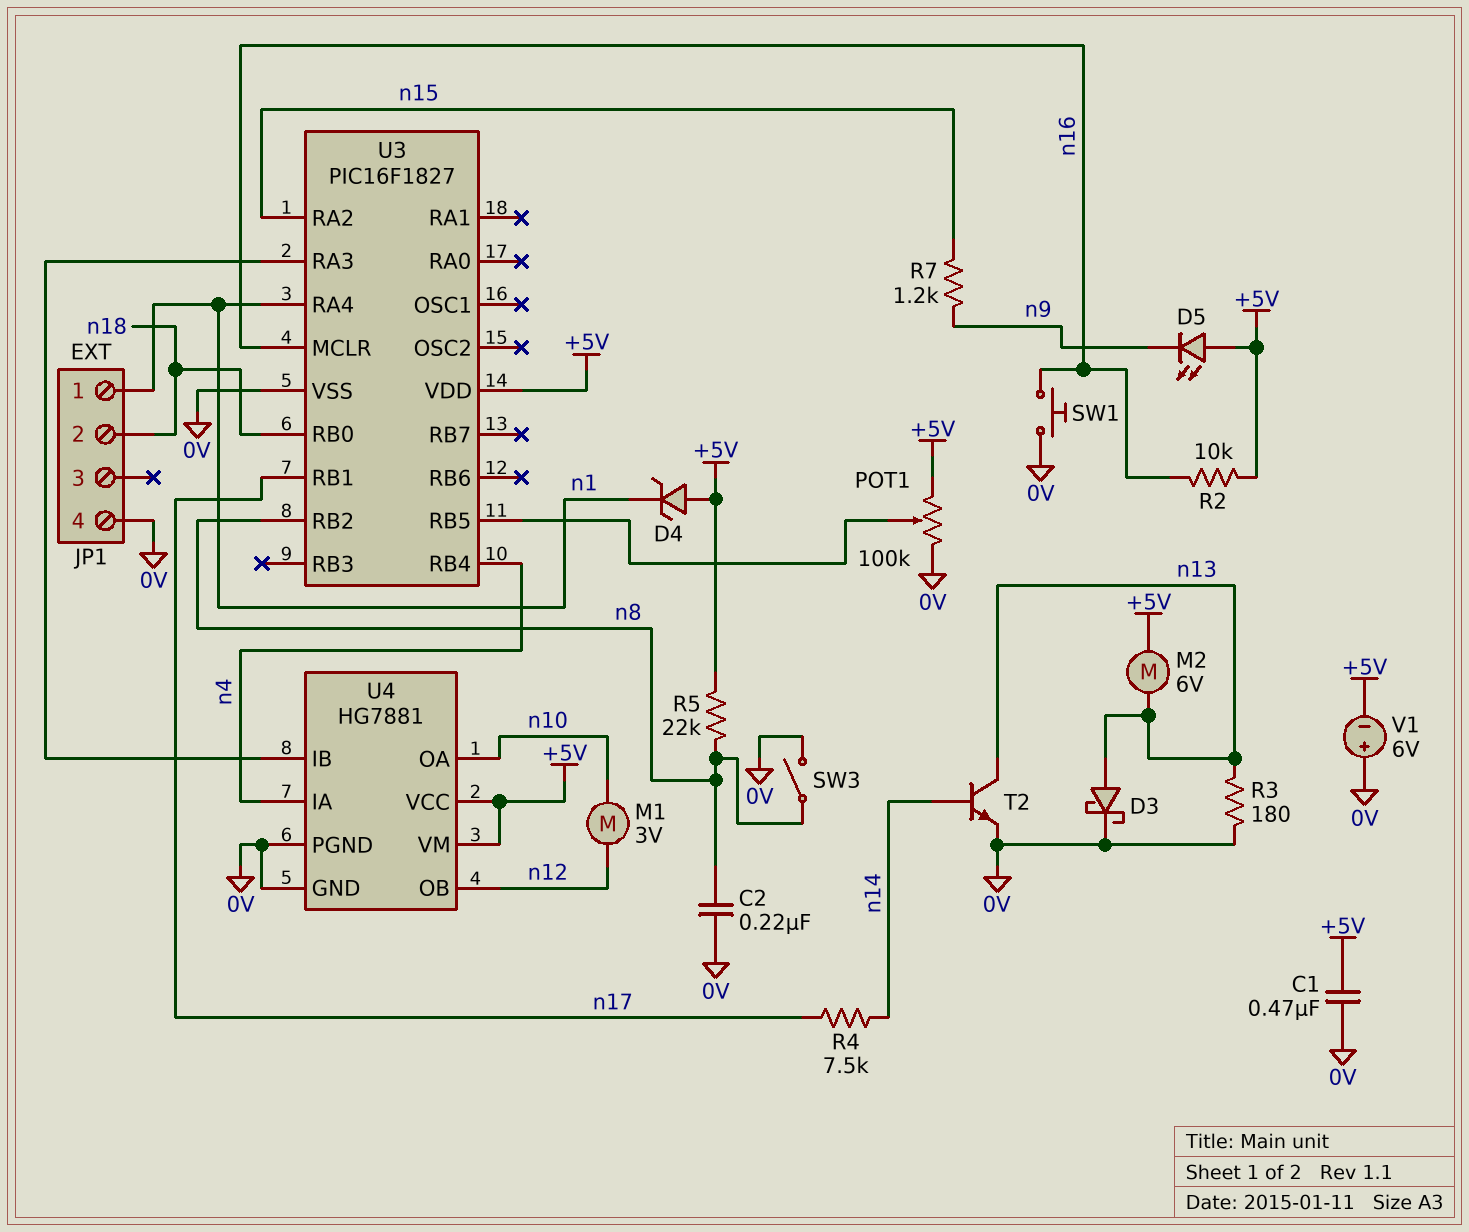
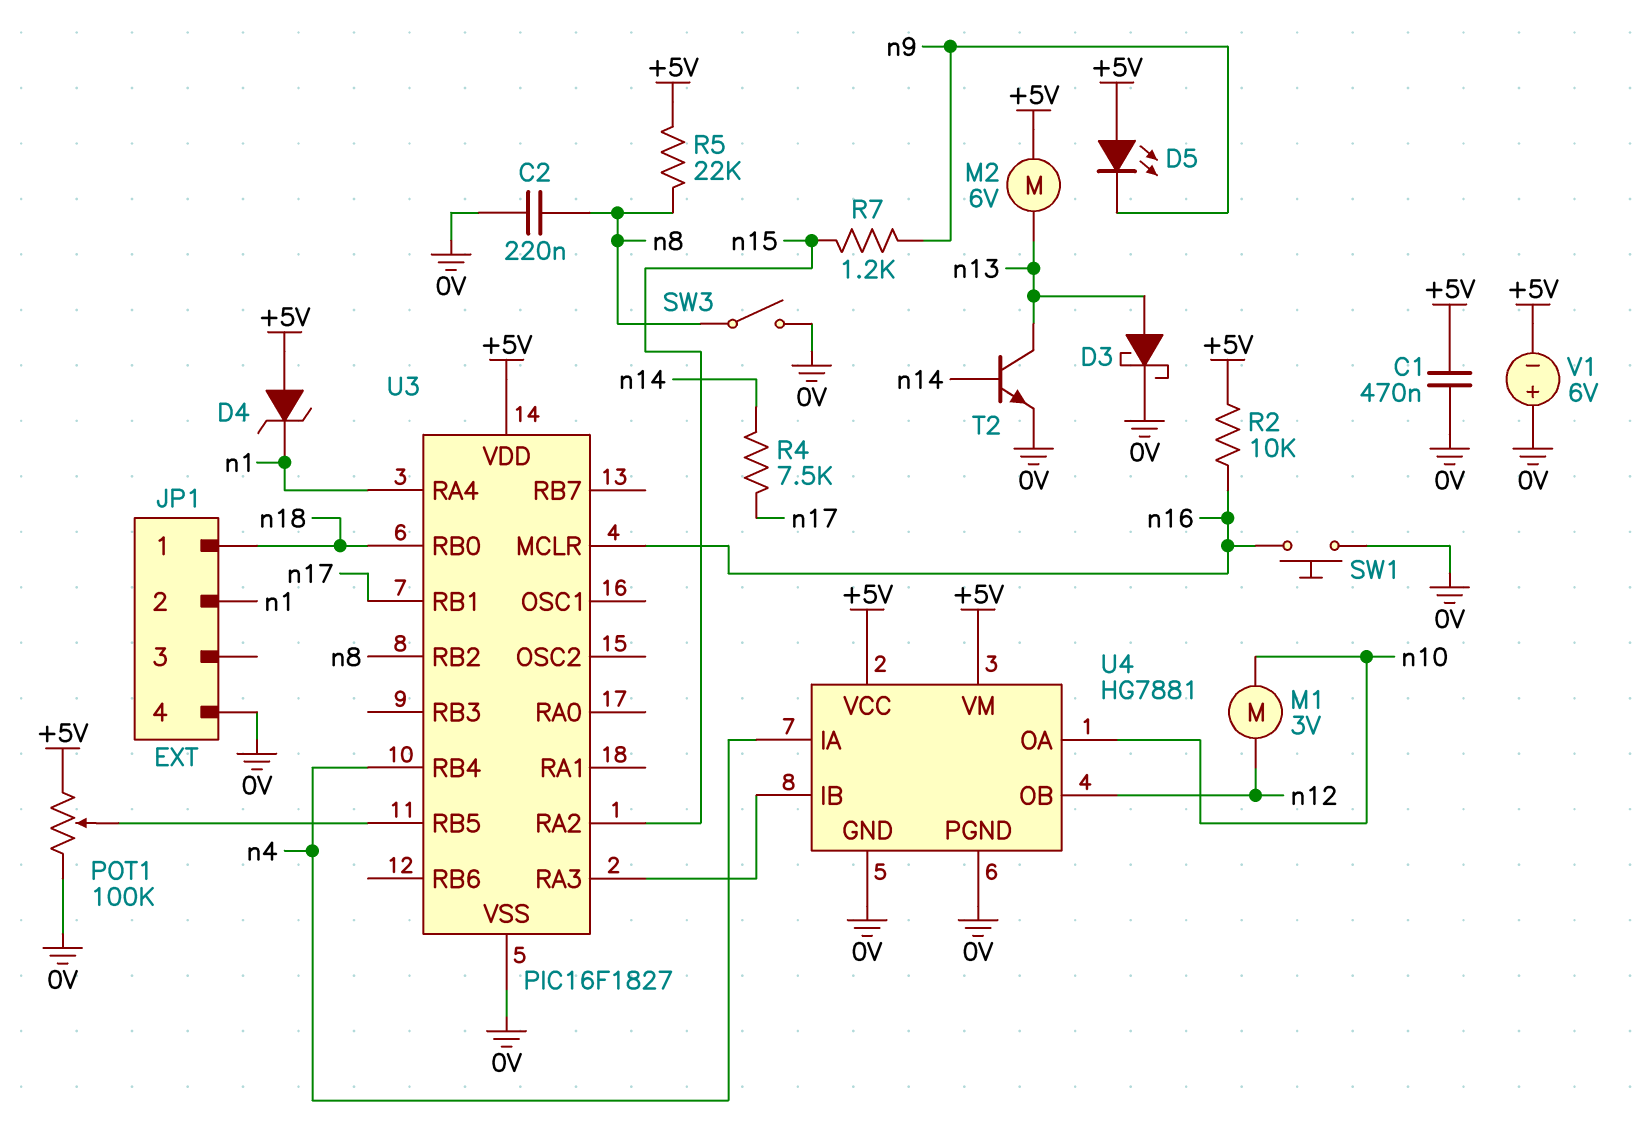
JP1 pin 1: n1 -> n18
JP1 pin 2: n18 -> n1
R3: 180 (0V, n13) -> none

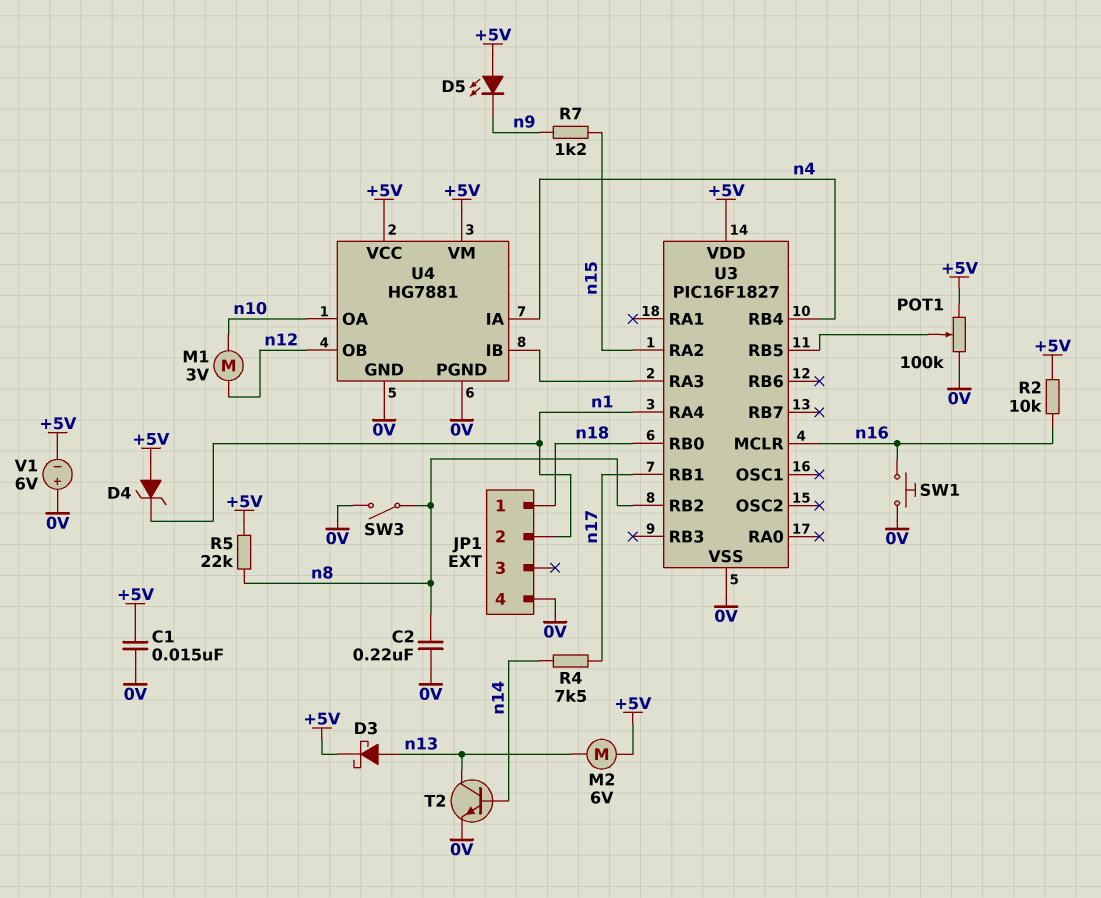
C1: 470nF (+5V, 0V) -> 15nF (+5V, 0V)
D3: schottky (A n13, K 0V) -> schottky (A n13, K +5V)

